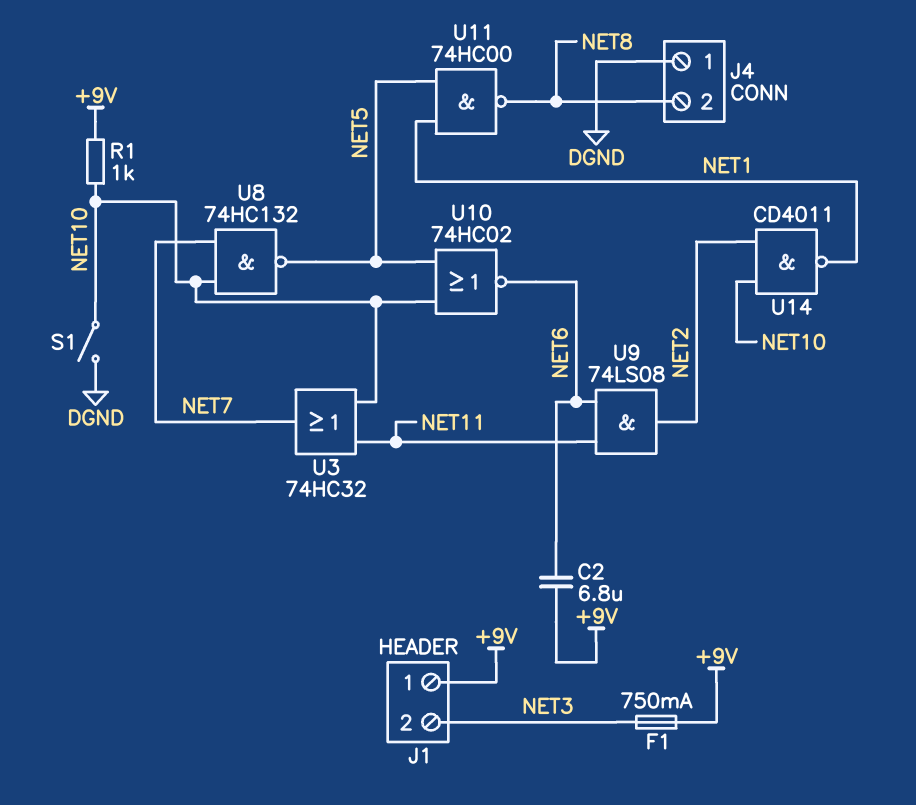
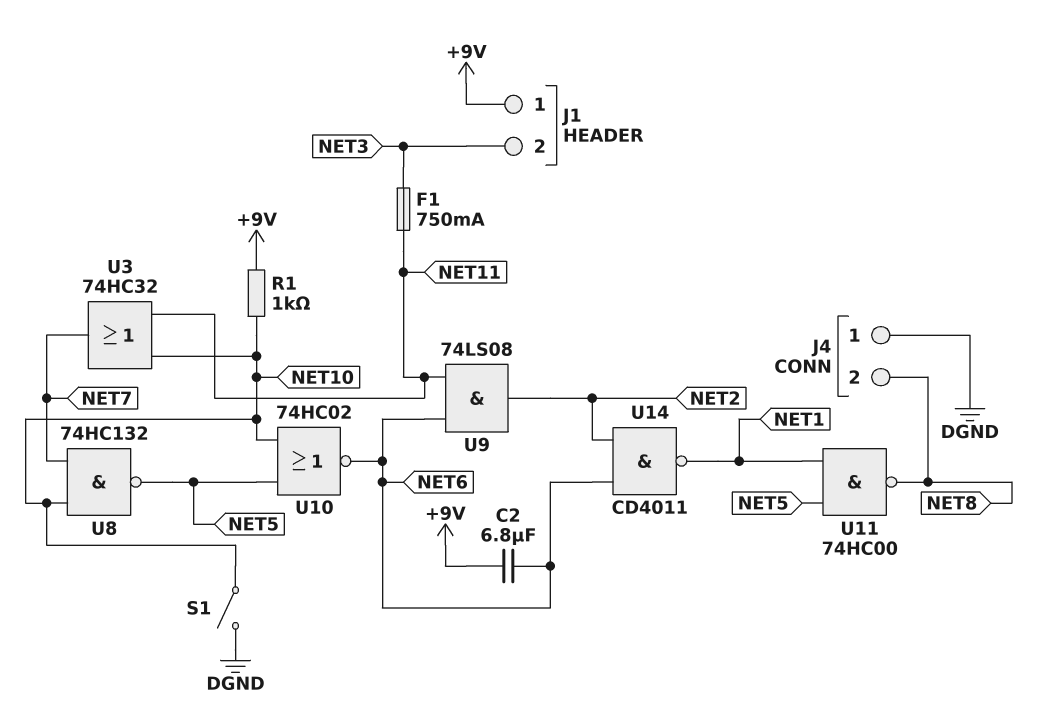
F1: 750mA (+9V, NET3) -> 750mA (NET3, NET11)
U14: NAND CD4011 (in NET2, in NET10, out NET1) -> NAND CD4011 (in NET2, in NET6, out NET1)

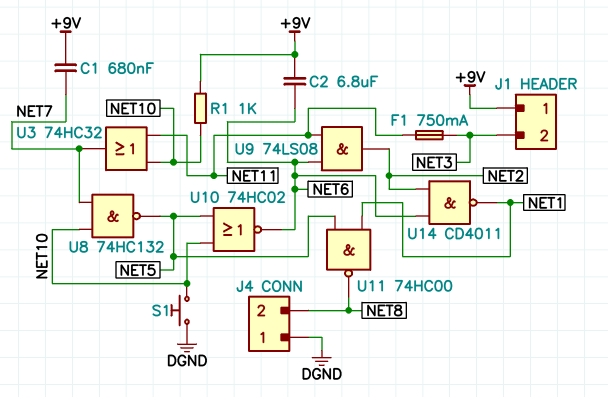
C1: none -> 680nF (+9V, NET7)
S1: switch (DGND, NET10) -> button (DGND, NET10)

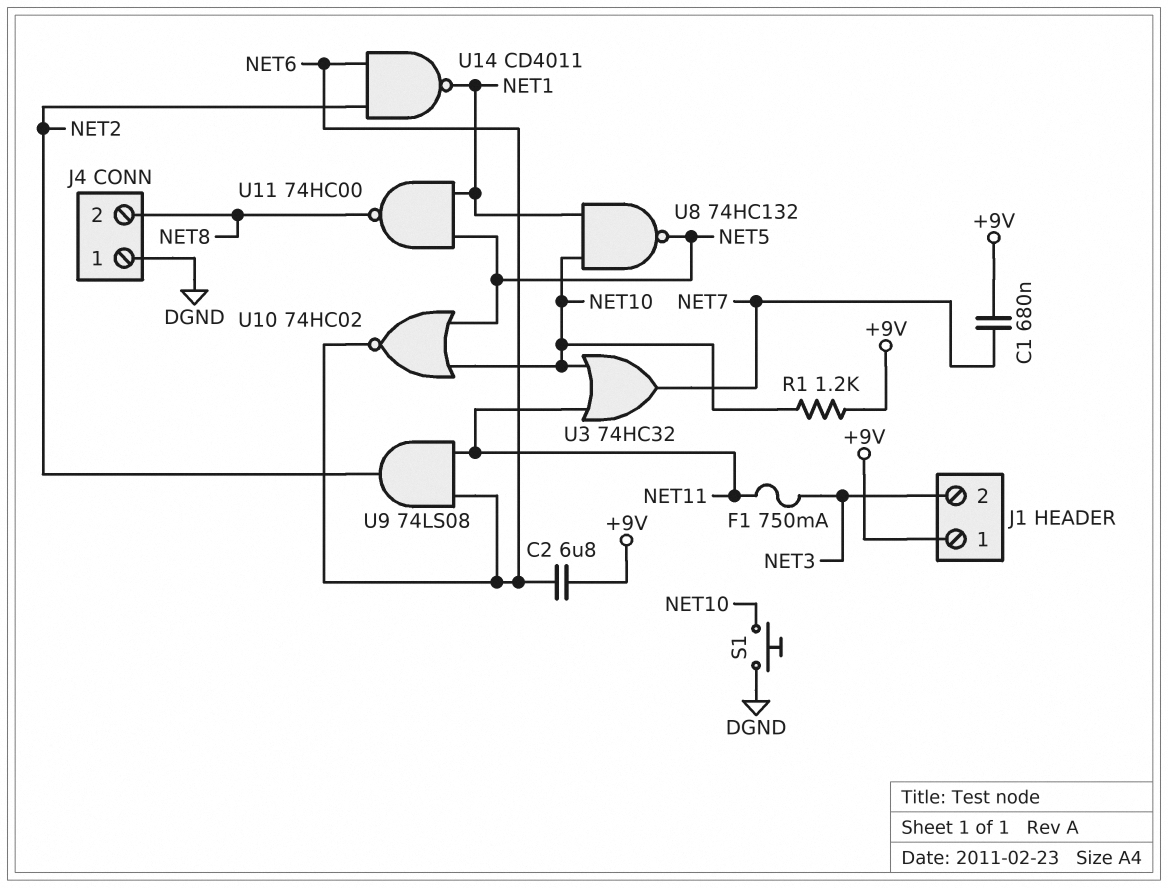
R1: 1k (+9V, NET10) -> 1.2k (+9V, NET10)
U8: NAND 74HC132 (in NET7, in NET10, out NET5) -> NAND 74HC132 (in NET1, in NET10, out NET5)

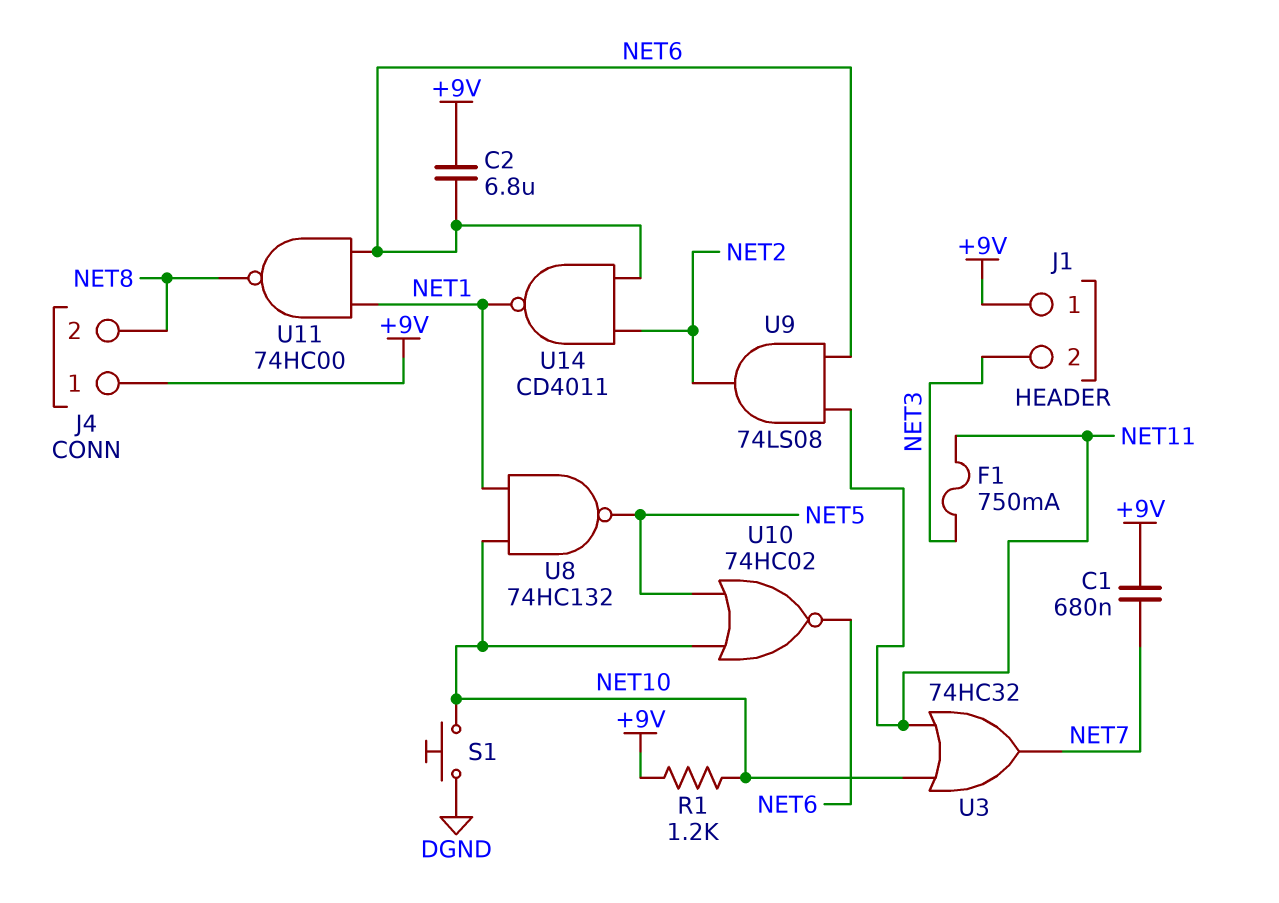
J4 pin 1: DGND -> +9V
U11: NAND 74HC00 (in NET1, in NET5, out NET8) -> NAND 74HC00 (in NET1, in NET6, out NET8)

